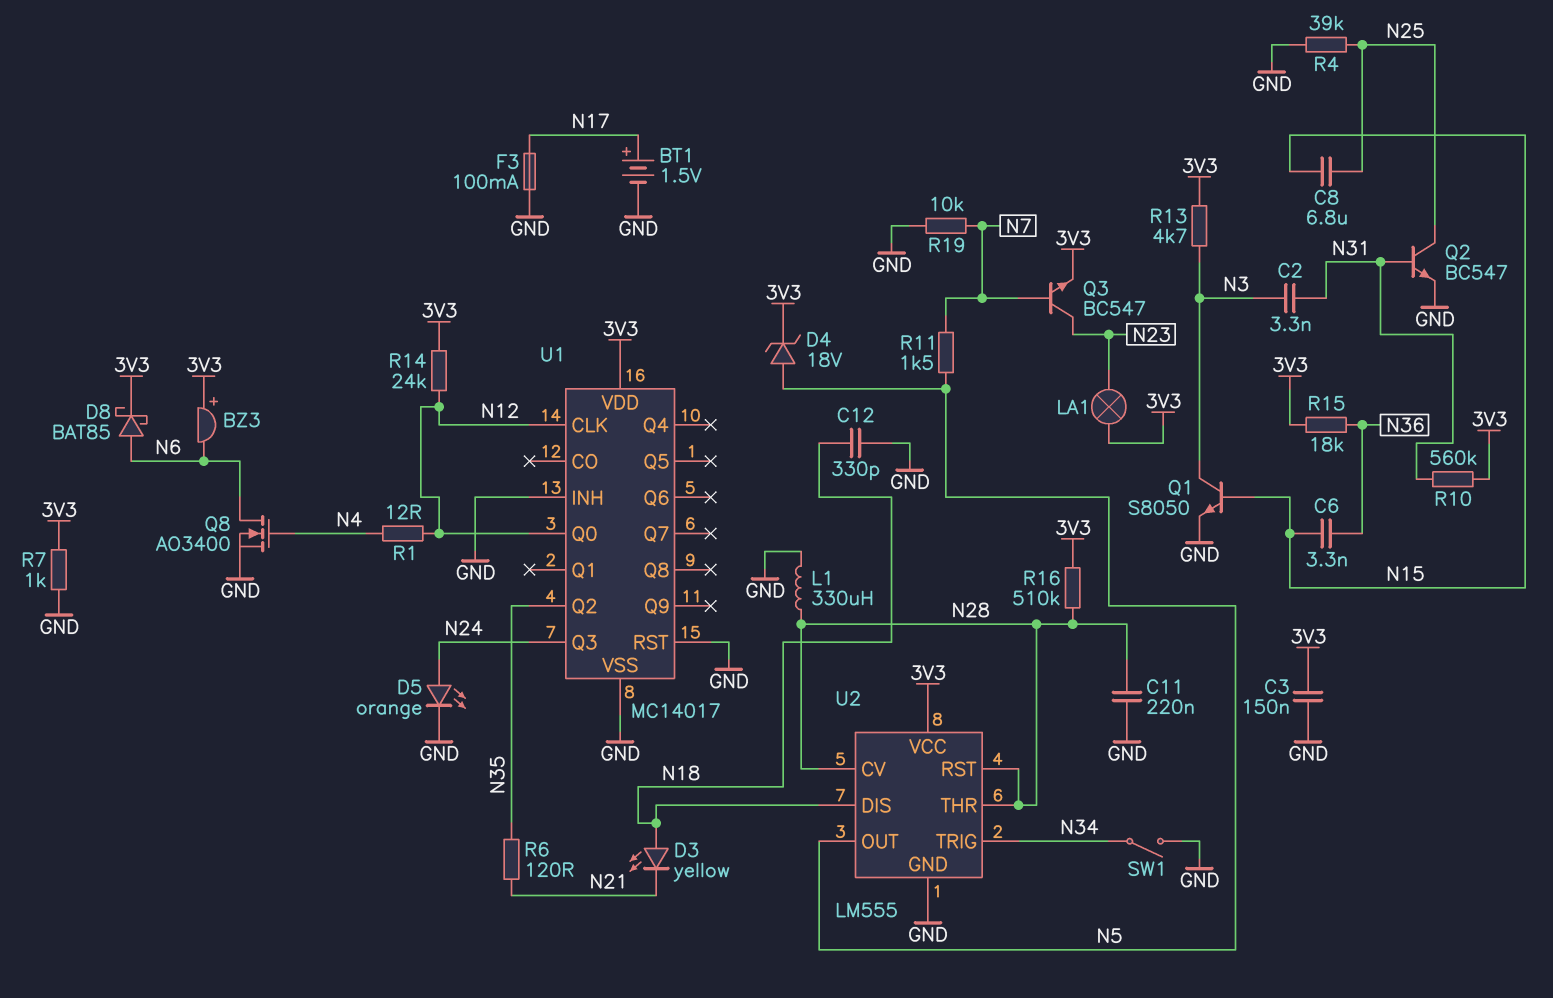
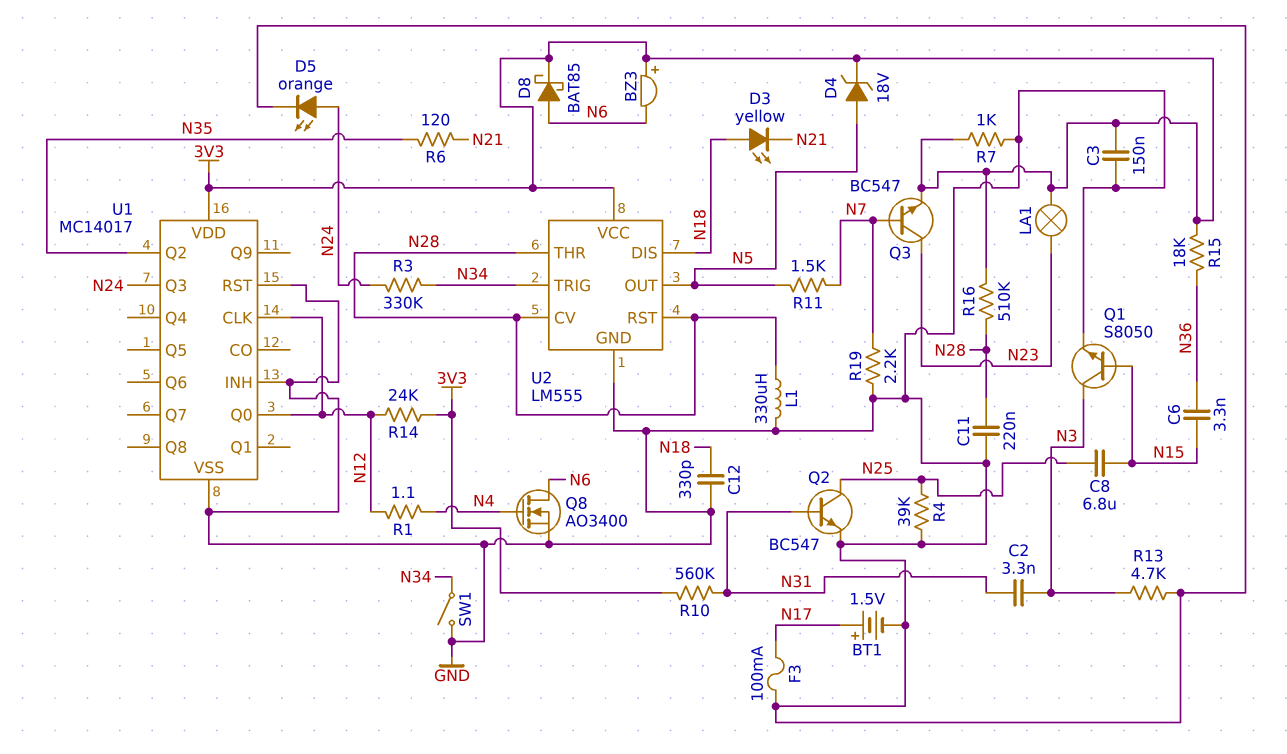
R1: 12 (N4, N12) -> 1.1 (N4, N12)
R3: none -> 330k (N24, N34)
R13: 4.7k (3V3, N3) -> 4.7k (GND, N3)
R19: 10k (GND, N7) -> 2.2k (GND, N7)

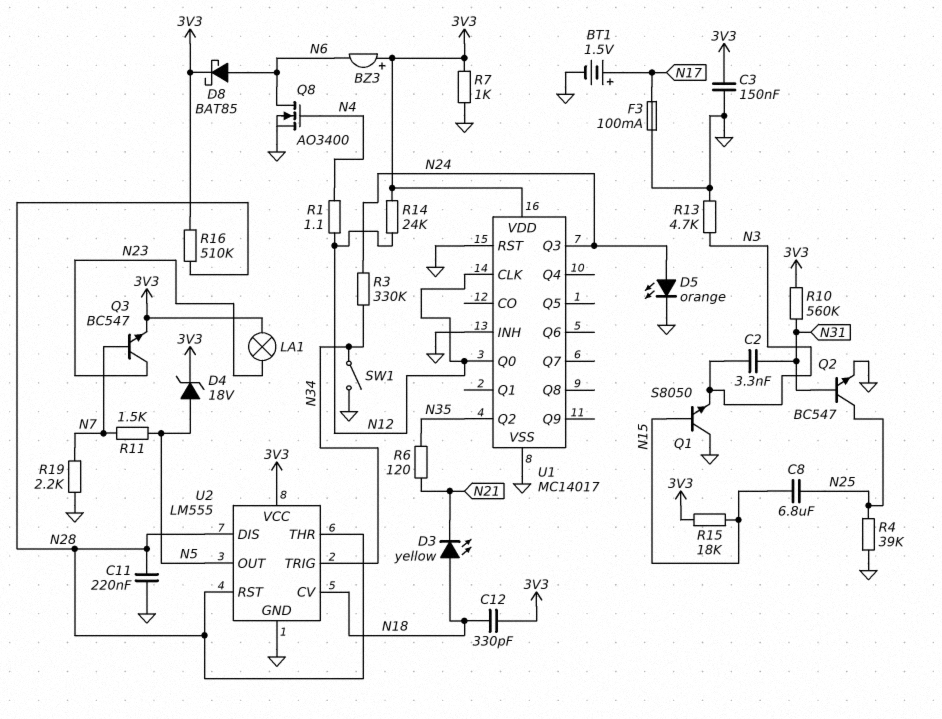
C6: 3.3nF (N15, N36) -> none
C12: 330pF (GND, N18) -> 330pF (3V3, N18)
L1: 330uH (GND, N28) -> none
Q1: NPN S8050 (B N15, C N3, E GND) -> NPN S8050 (B N15, C GND, E N3)
R15: 18k (3V3, N36) -> 18k (3V3, N15)
U2 pin CV: N28 -> N18
U2 pin DIS: N18 -> N28

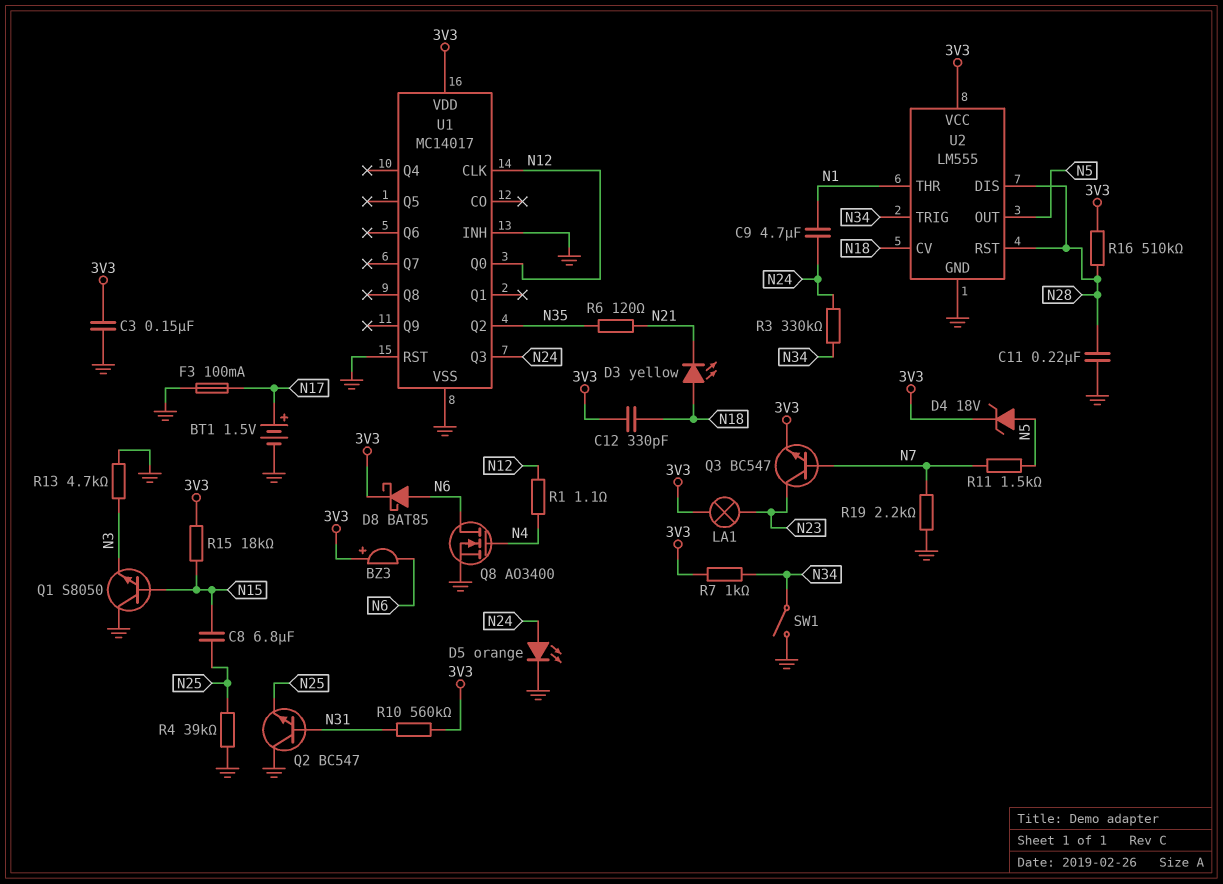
C2: 3.3nF (N3, N31) -> none
C9: none -> 4.7uF (N1, N24)
Q2: NPN BC547 (B N31, C N25, E GND) -> NPN BC547 (B N31, C GND, E N25)
R7: 1k (3V3, GND) -> 1k (3V3, N34)
R14: 24k (3V3, N12) -> none
U2 pin THR: N28 -> N1

